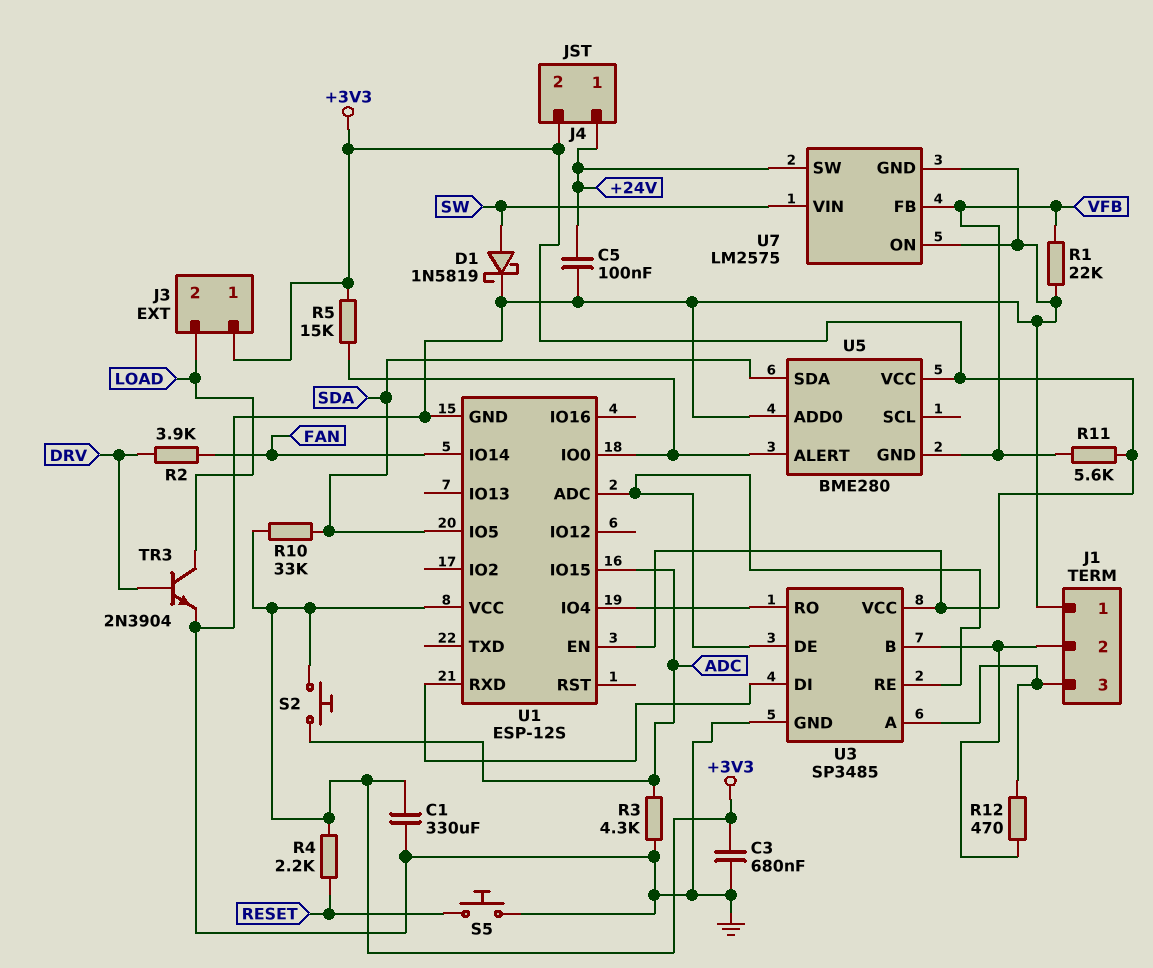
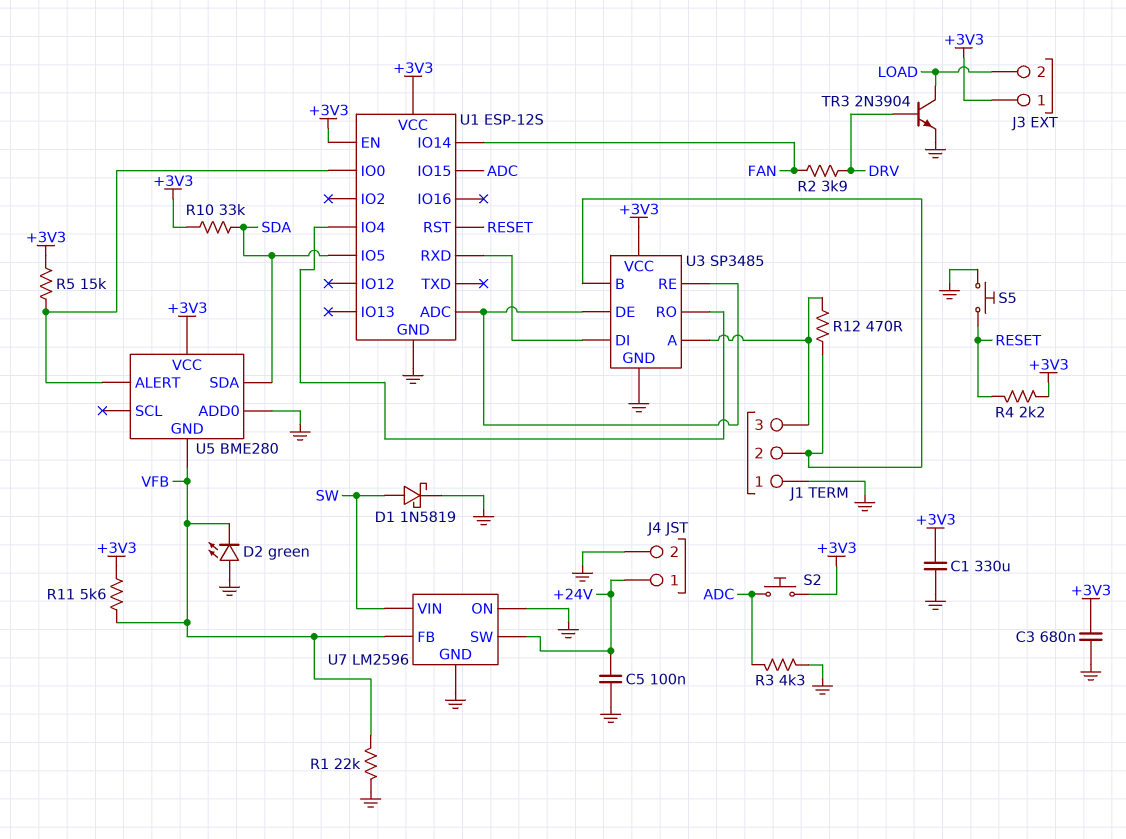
D2: none -> LED green (A GND, K VFB)
J4 pin 2: +3V3 -> GND
U1 pin RST: none -> RESET
U7: LM2575 -> LM2596

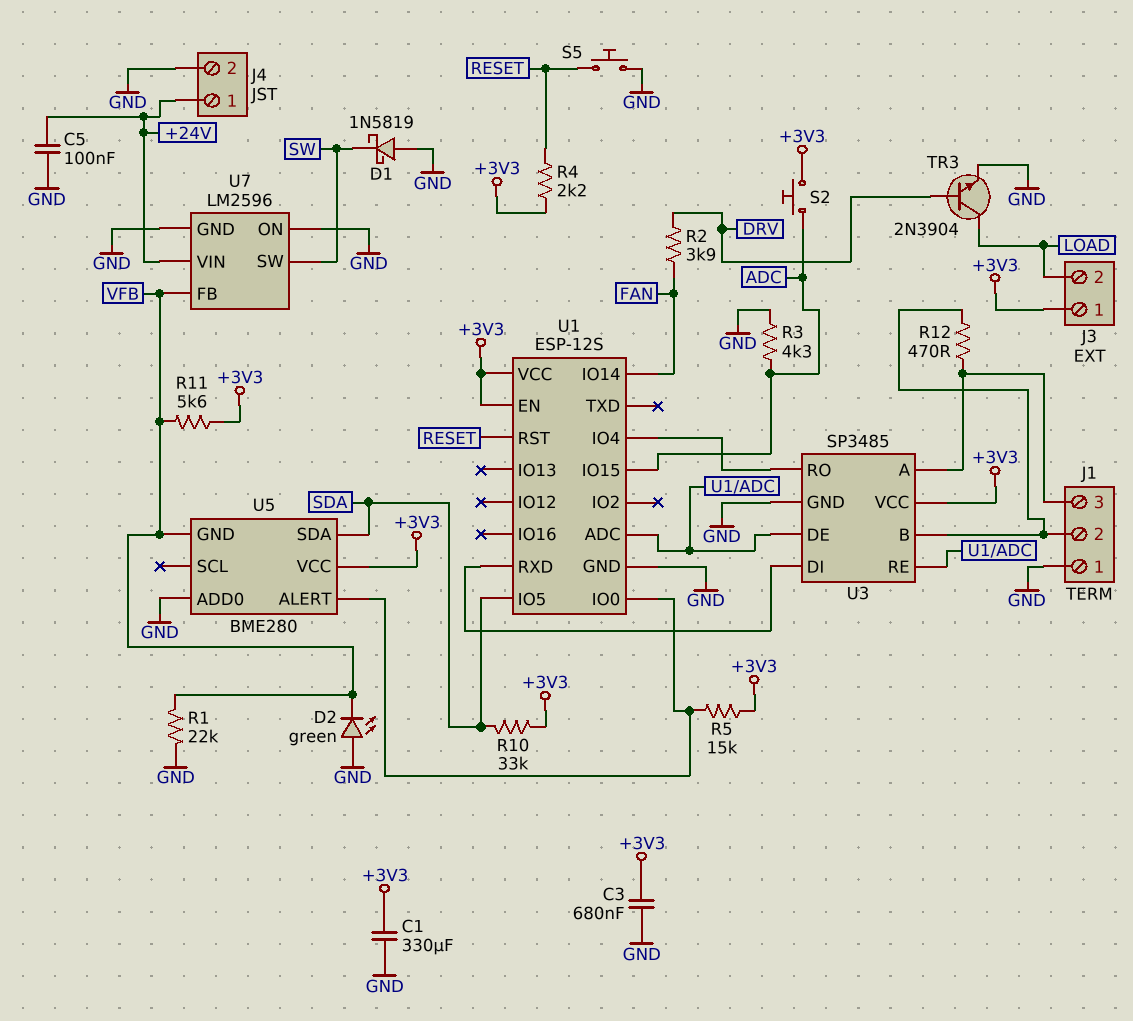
D1: schottky 1N5819 (A SW, K GND) -> schottky 1N5819 (A GND, K SW)
U7 pin SW: +24V -> SW
U7 pin VIN: SW -> +24V

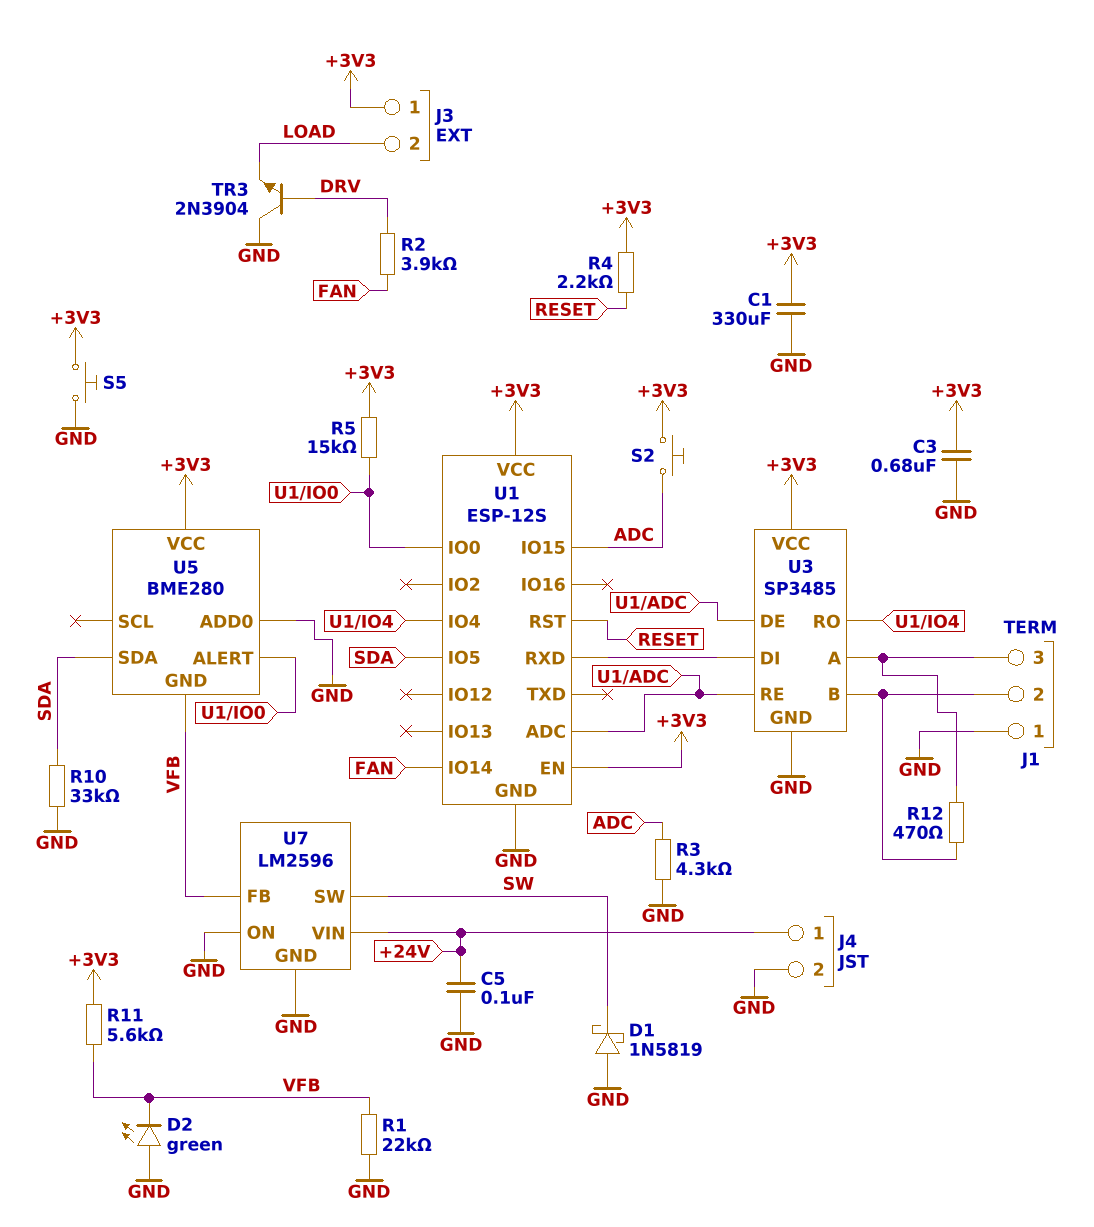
R10: 33k (+3V3, SDA) -> 33k (GND, SDA)
S5: button (GND, RESET) -> button (+3V3, GND)
TR3: NPN 2N3904 (B DRV, C LOAD, E GND) -> NPN 2N3904 (B DRV, C GND, E LOAD)

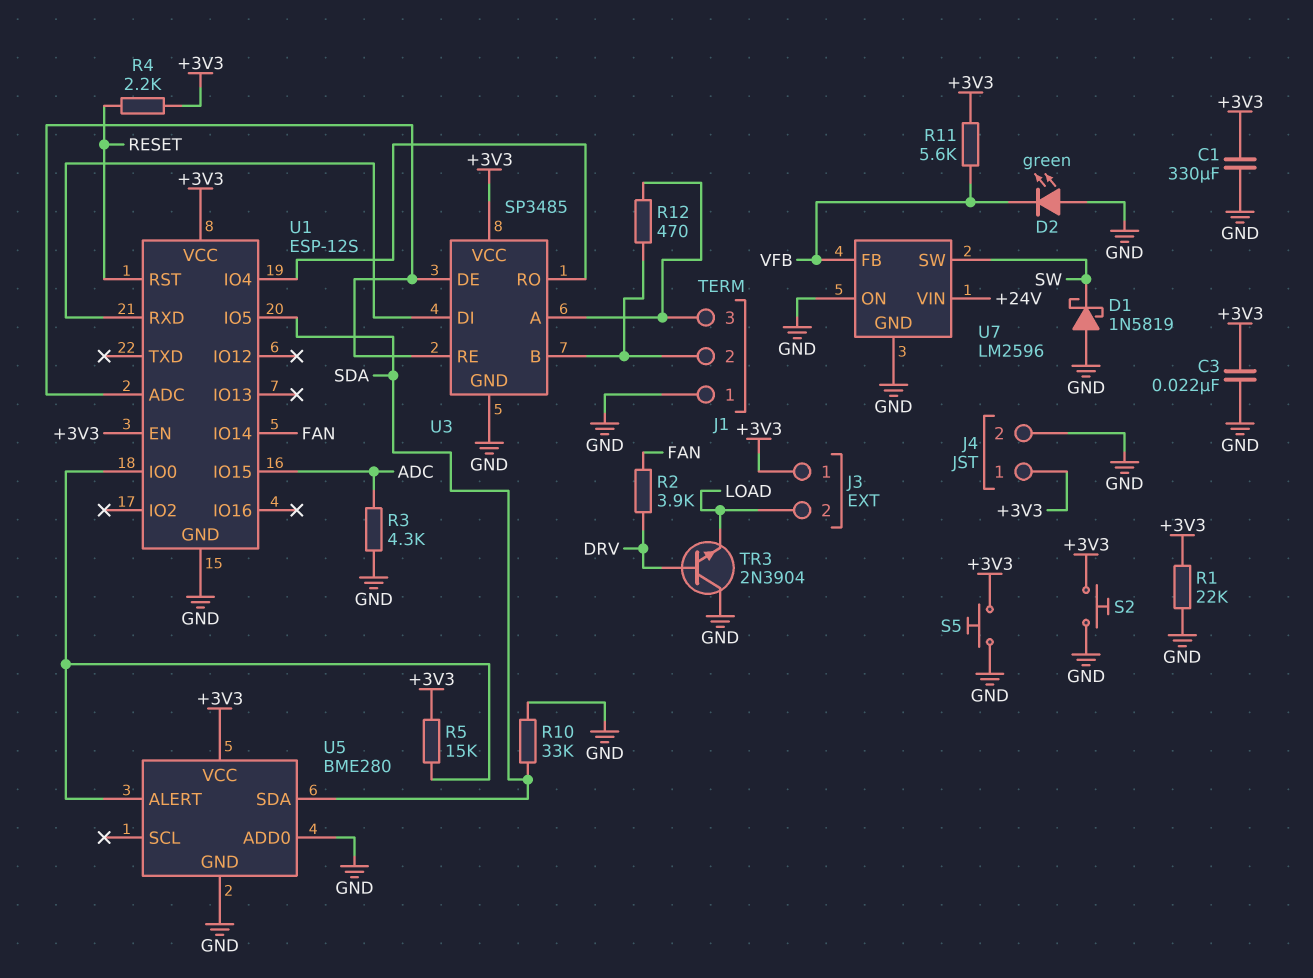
C3: 680nF (+3V3, GND) -> 22nF (+3V3, GND)
C5: 100nF (+24V, GND) -> none
J4 pin 1: +24V -> +3V3
R1: 22k (GND, VFB) -> 22k (+3V3, GND)
S2: button (+3V3, ADC) -> button (+3V3, GND)
U5 pin GND: VFB -> GND

